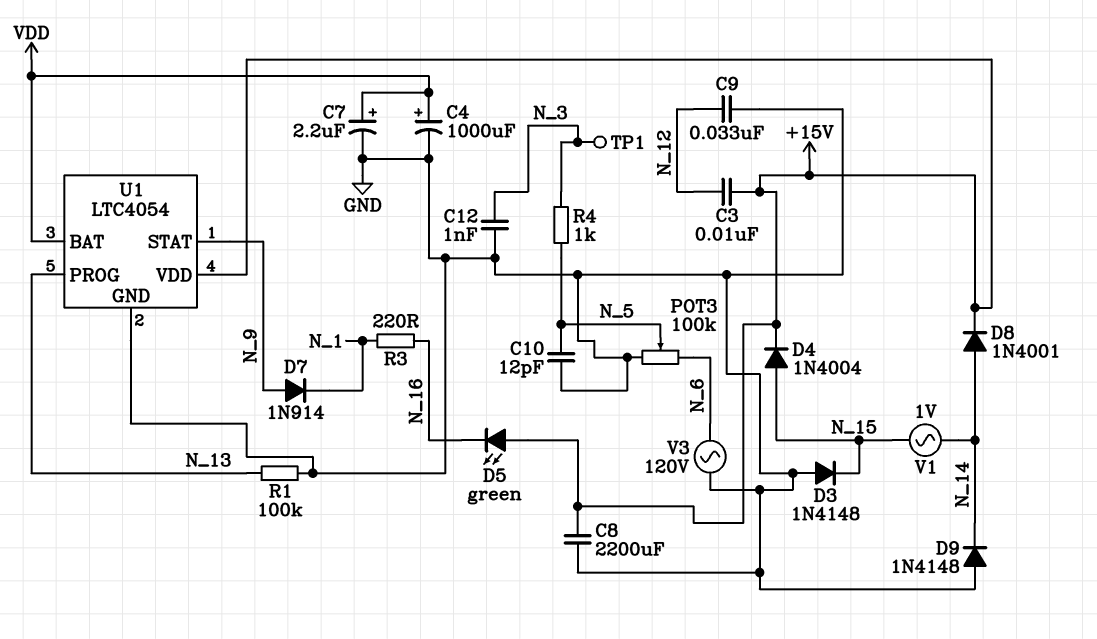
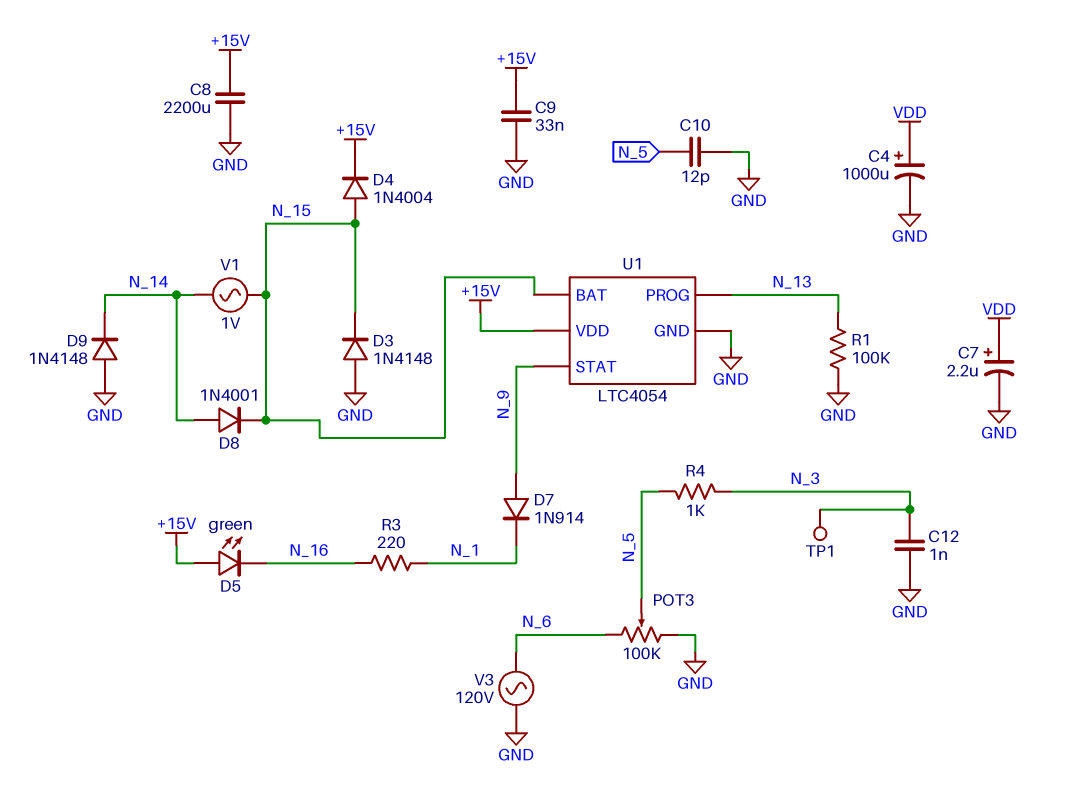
C3: 10nF (+15V, N_12) -> none
C9: 33nF (GND, N_12) -> 33nF (+15V, GND)
D8: diode 1N4001 (A N_14, K +15V) -> diode 1N4001 (A N_14, K N_15)
U1 pin BAT: VDD -> N_15

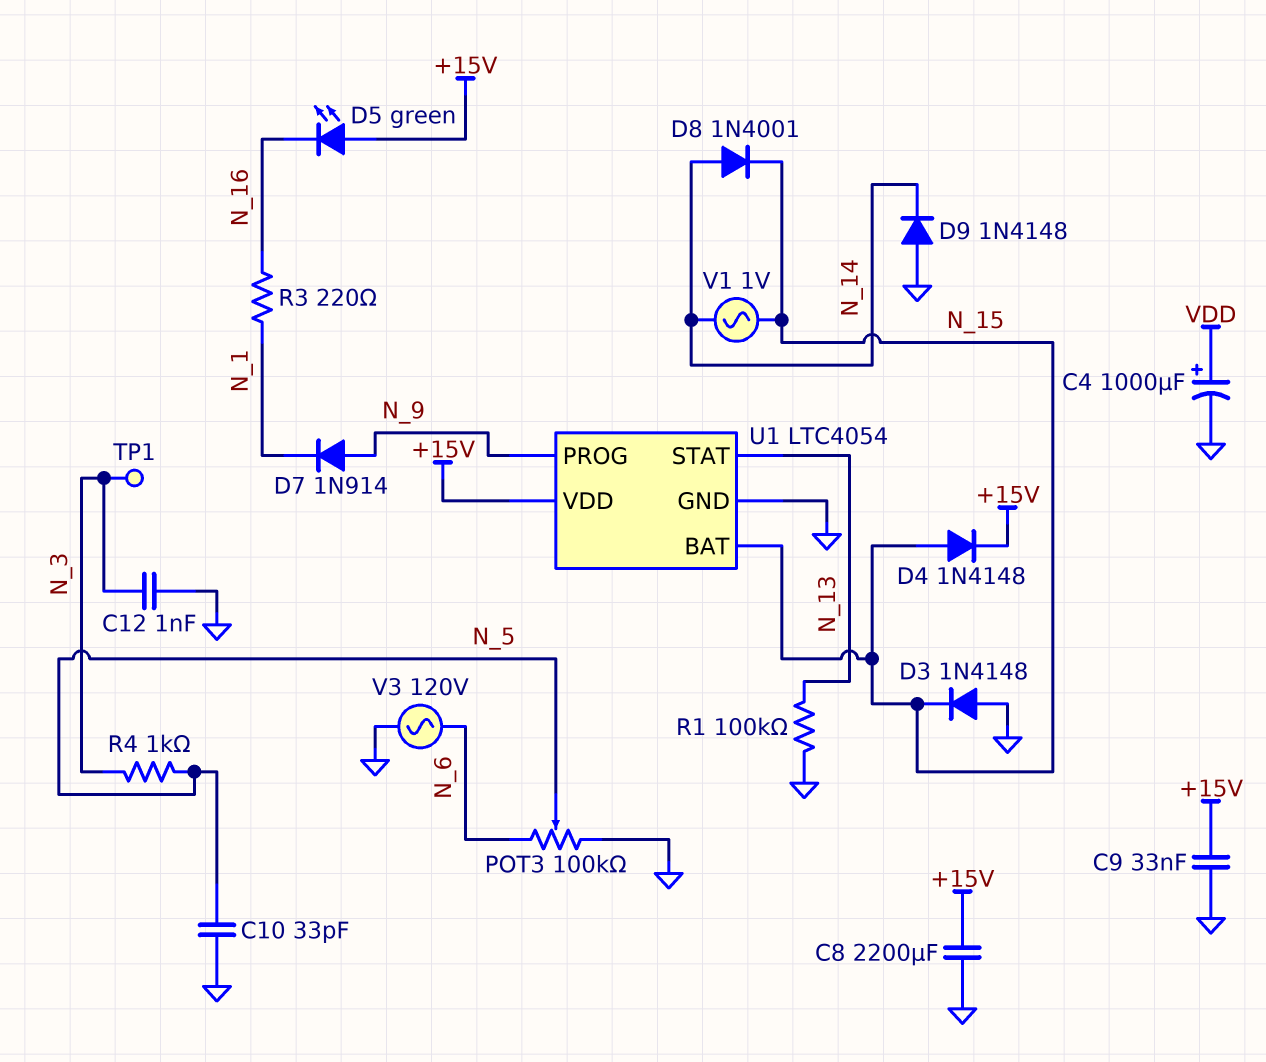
C7: 2.2uF (plus VDD, minus GND) -> none
C10: 12pF (GND, N_5) -> 33pF (GND, N_5)
D4: diode 1N4004 (A N_15, K +15V) -> diode 1N4148 (A N_15, K +15V)
U1 pin PROG: N_13 -> N_9
U1 pin STAT: N_9 -> N_13

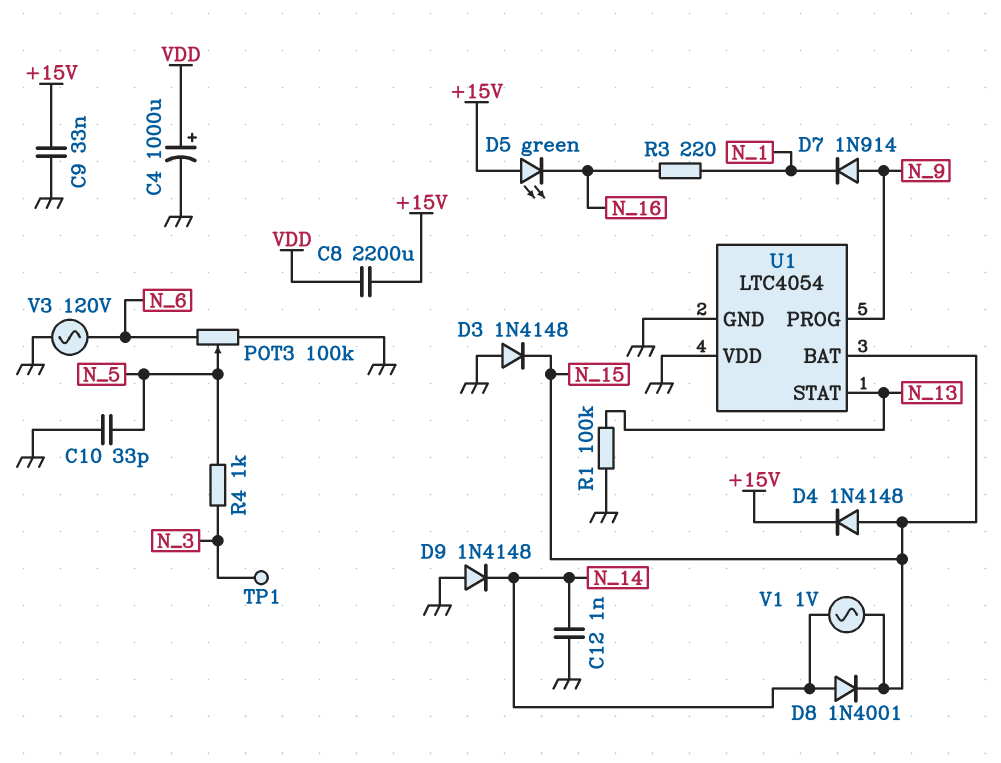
C8: 2200uF (+15V, GND) -> 2200uF (+15V, VDD)
C12: 1nF (GND, N_3) -> 1nF (GND, N_14)
U1 pin VDD: +15V -> GND

